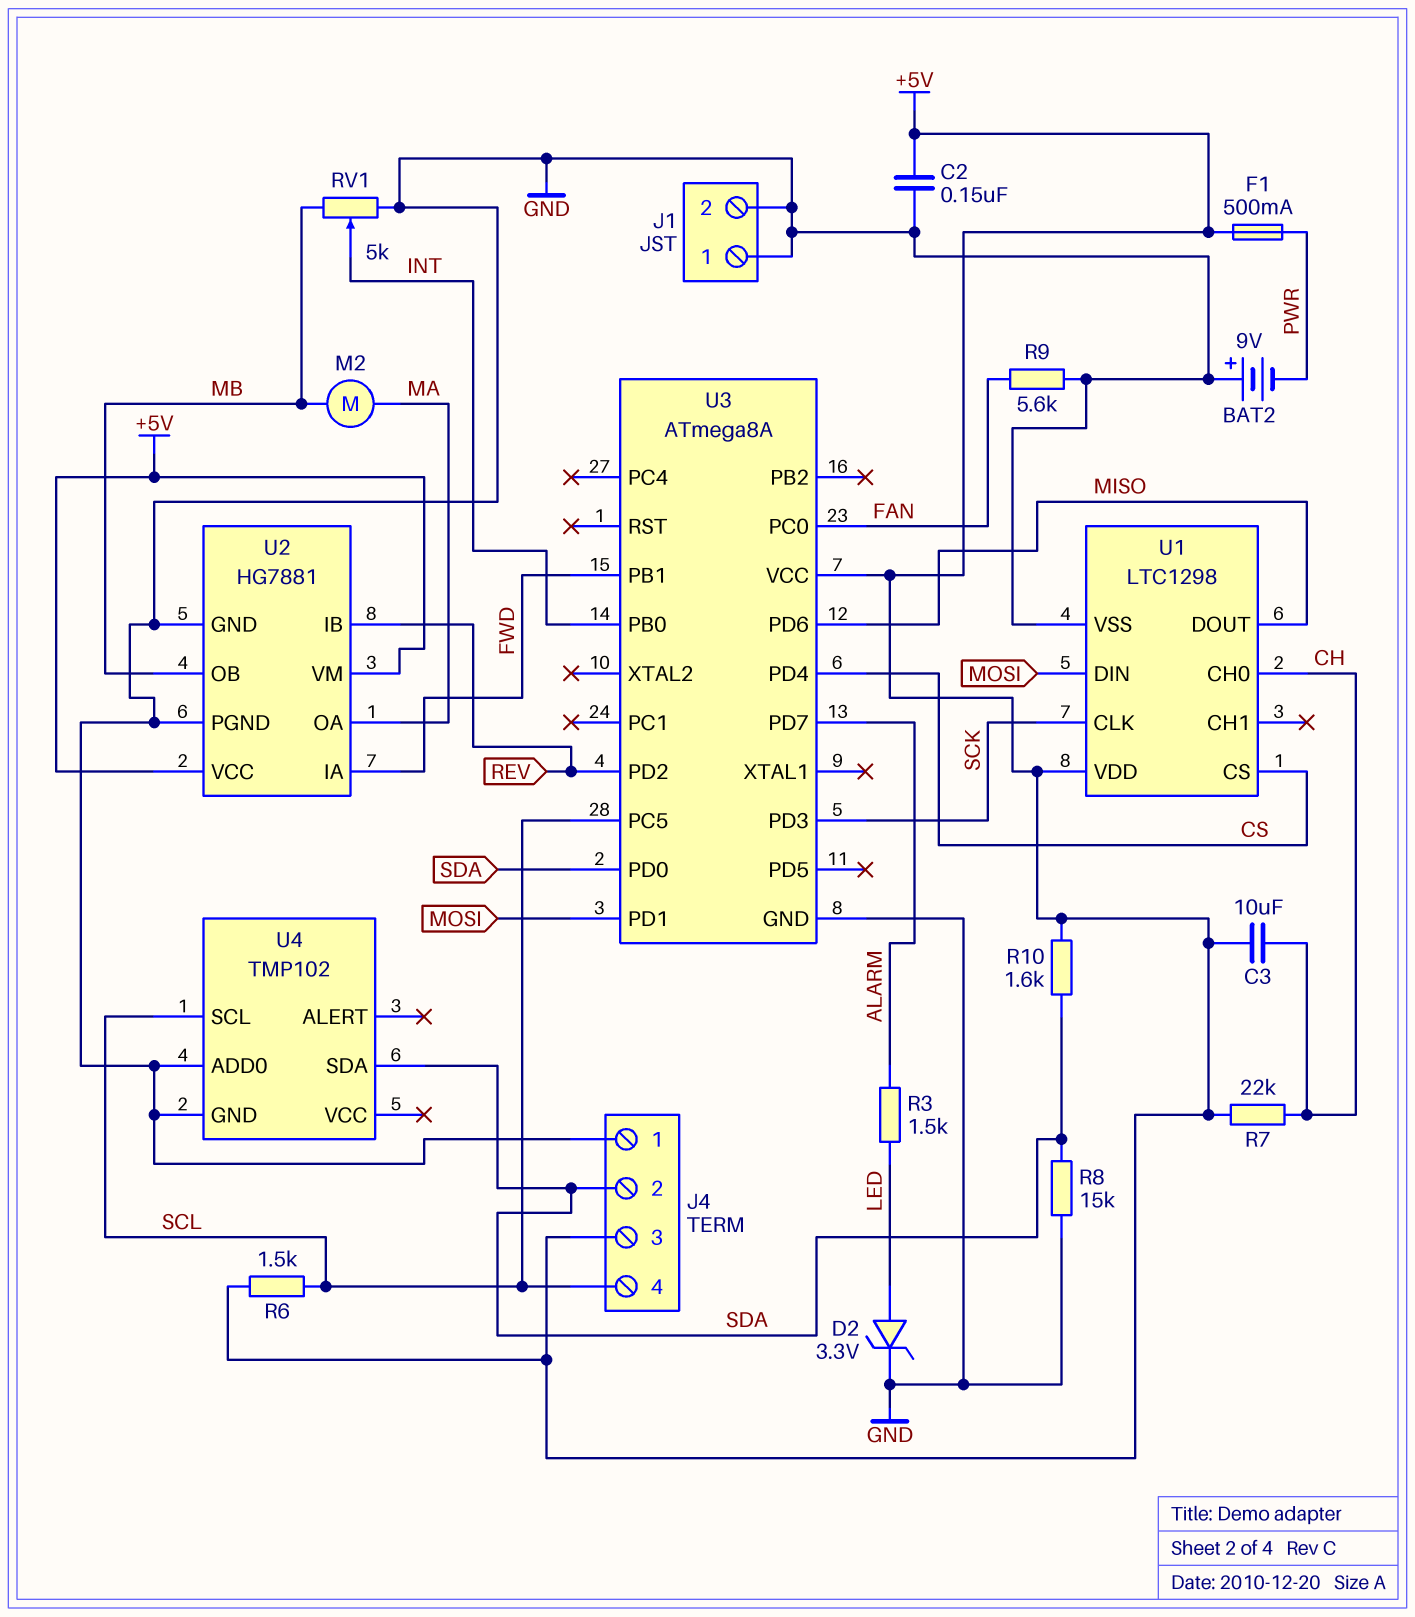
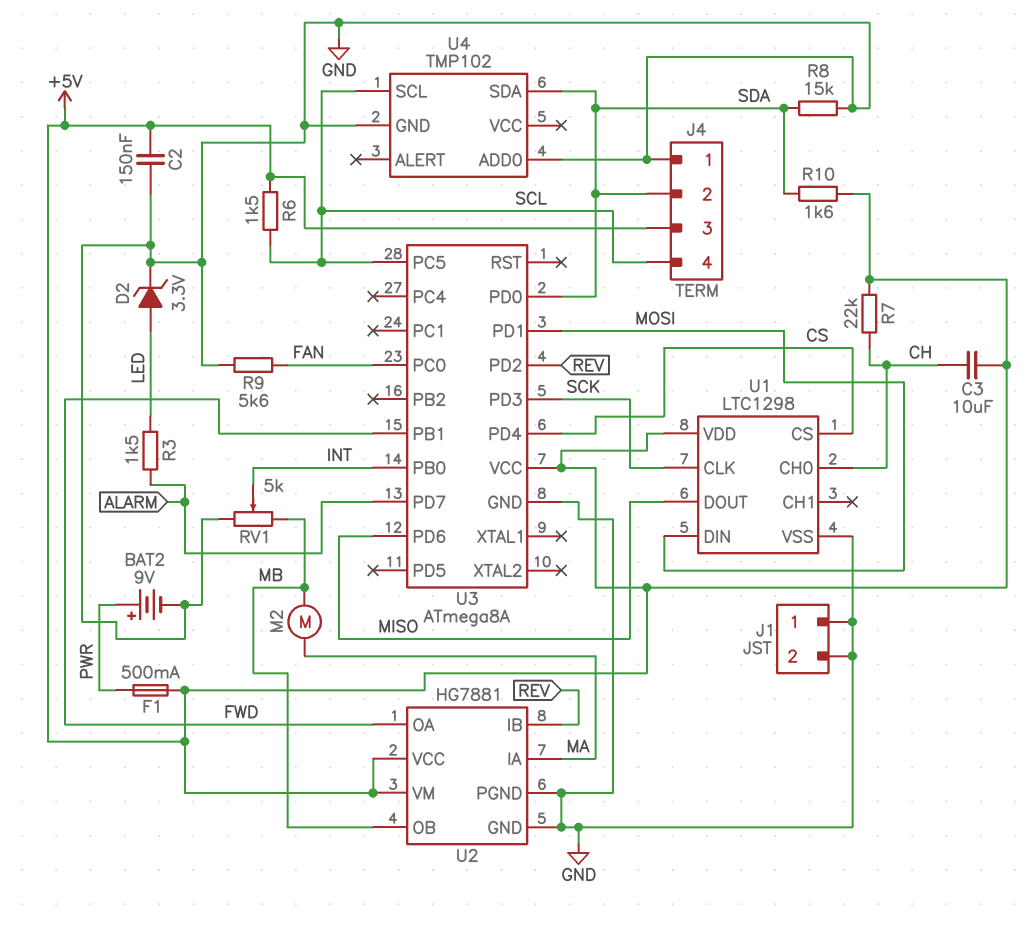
BAT2: 9V (plus GND, minus PWR) -> 9V (plus PWR, minus GND)
U2 pin IA: FWD -> MA
U2 pin OA: MA -> FWD

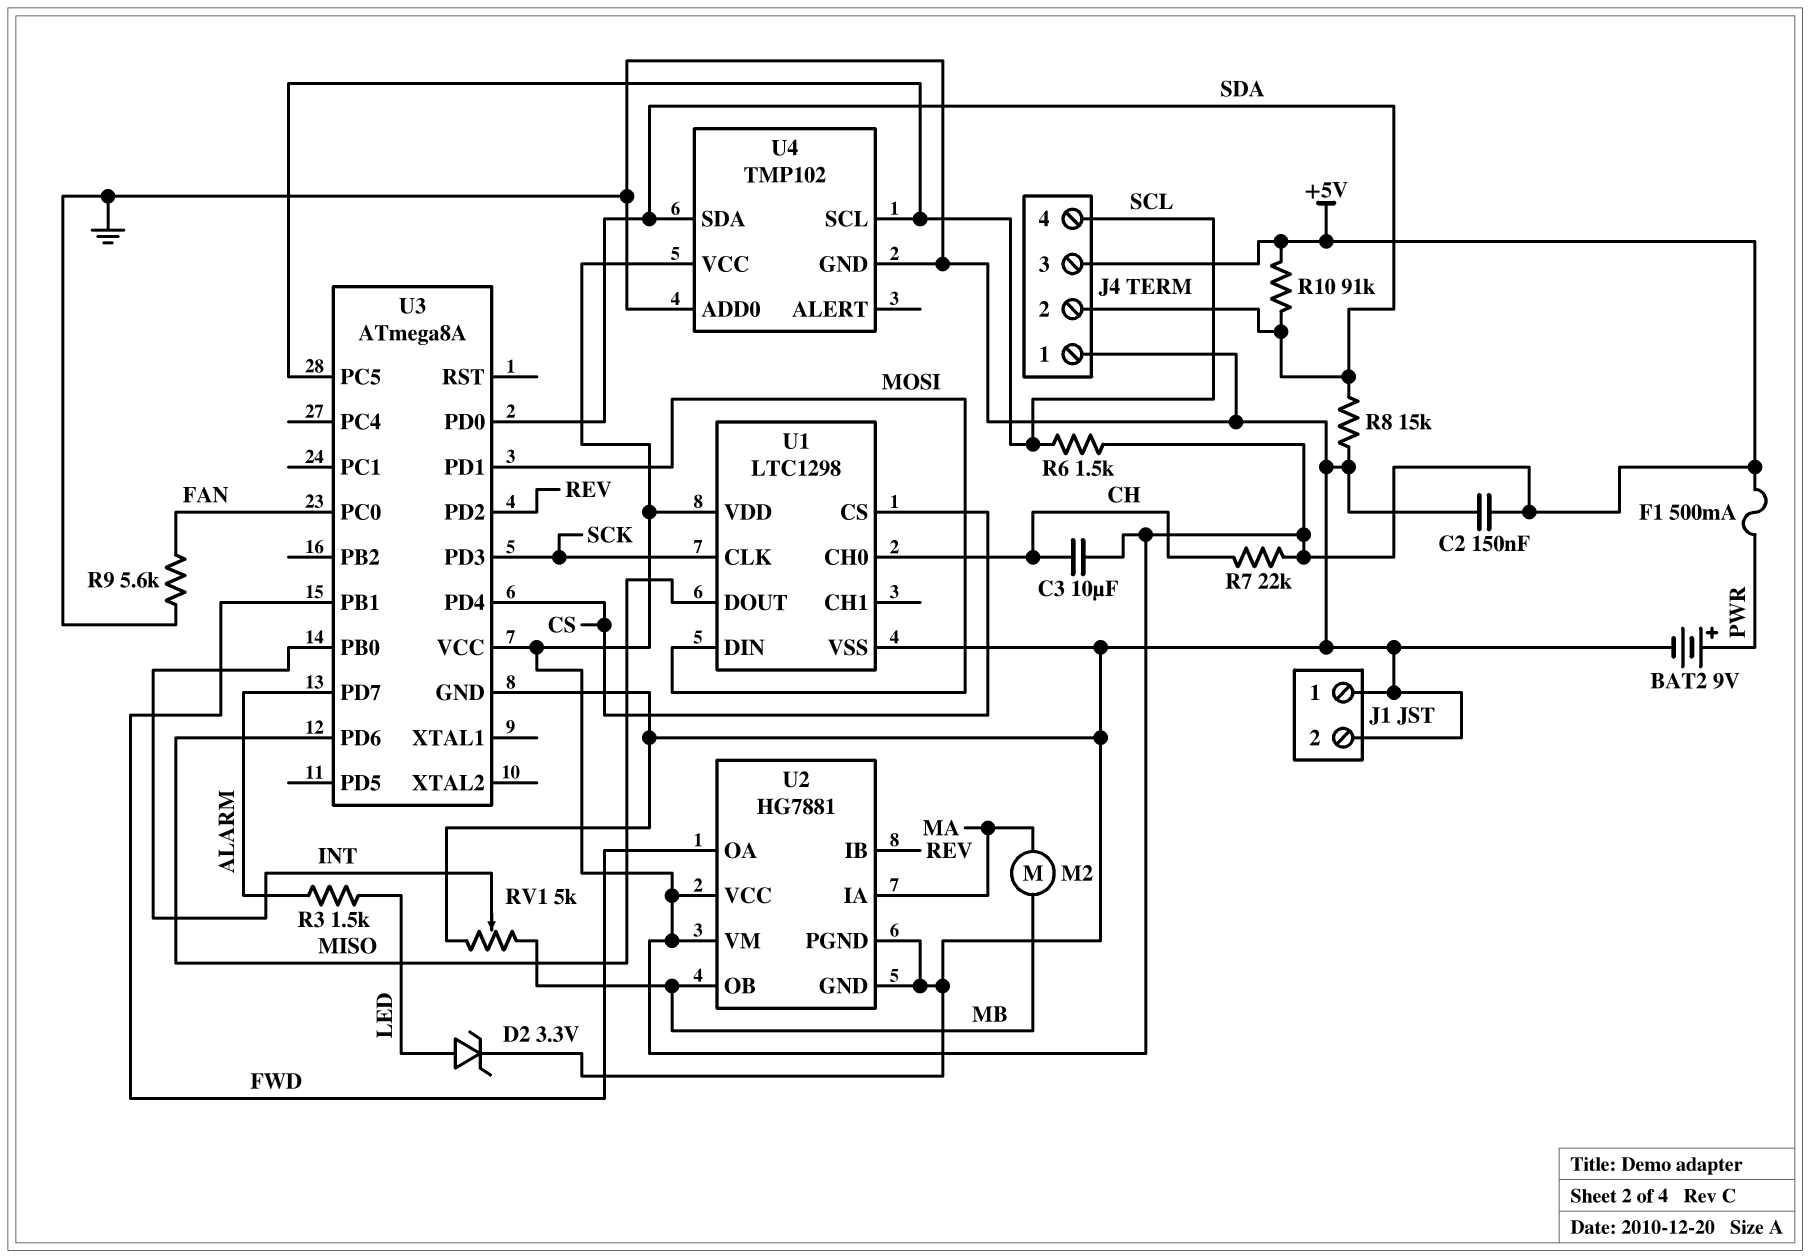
R10: 1.6k (+5V, SDA) -> 91k (+5V, SDA)
U4 pin VCC: none -> +5V

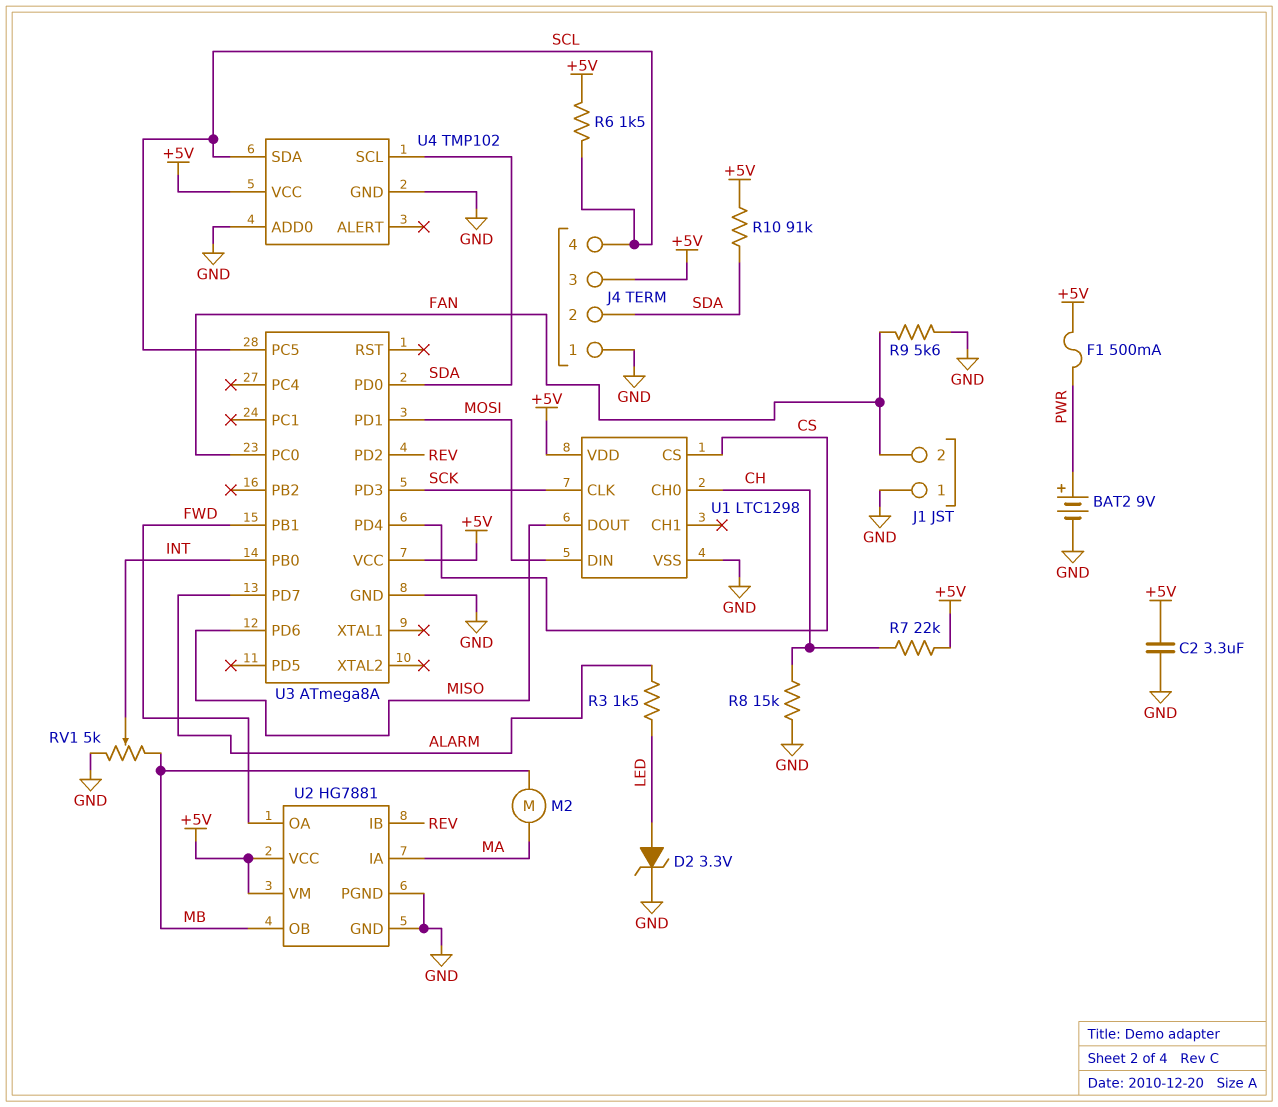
C2: 150nF (+5V, GND) -> 3.3uF (+5V, GND)
C3: 10uF (+5V, CH) -> none
J1 pin 2: GND -> FAN
R8: 15k (GND, SDA) -> 15k (CH, GND)
U4 pin SCL: SCL -> SDA
U4 pin SDA: SDA -> SCL

